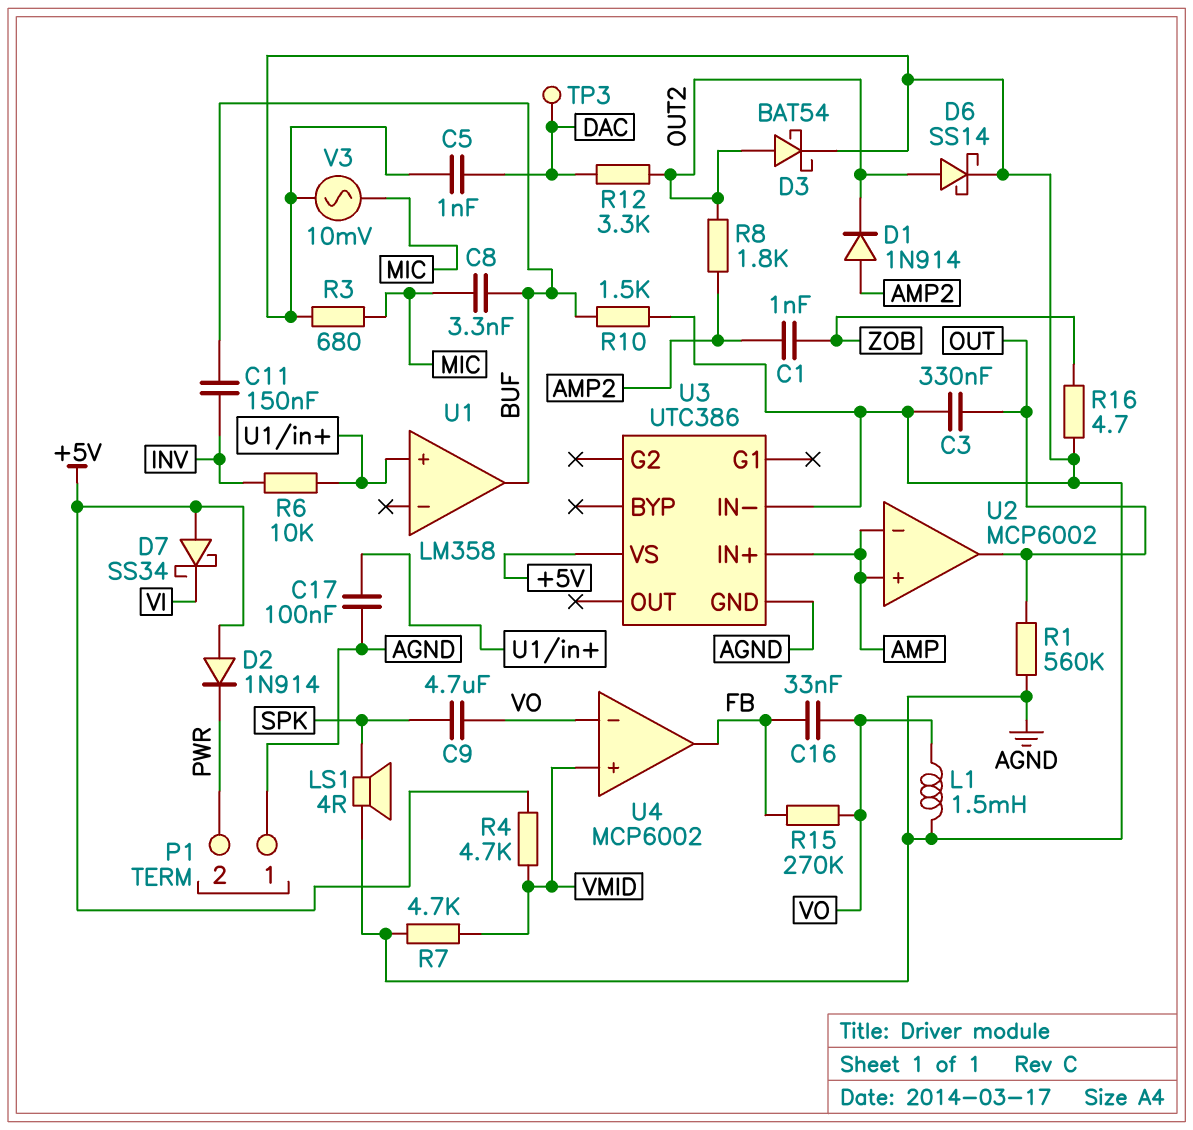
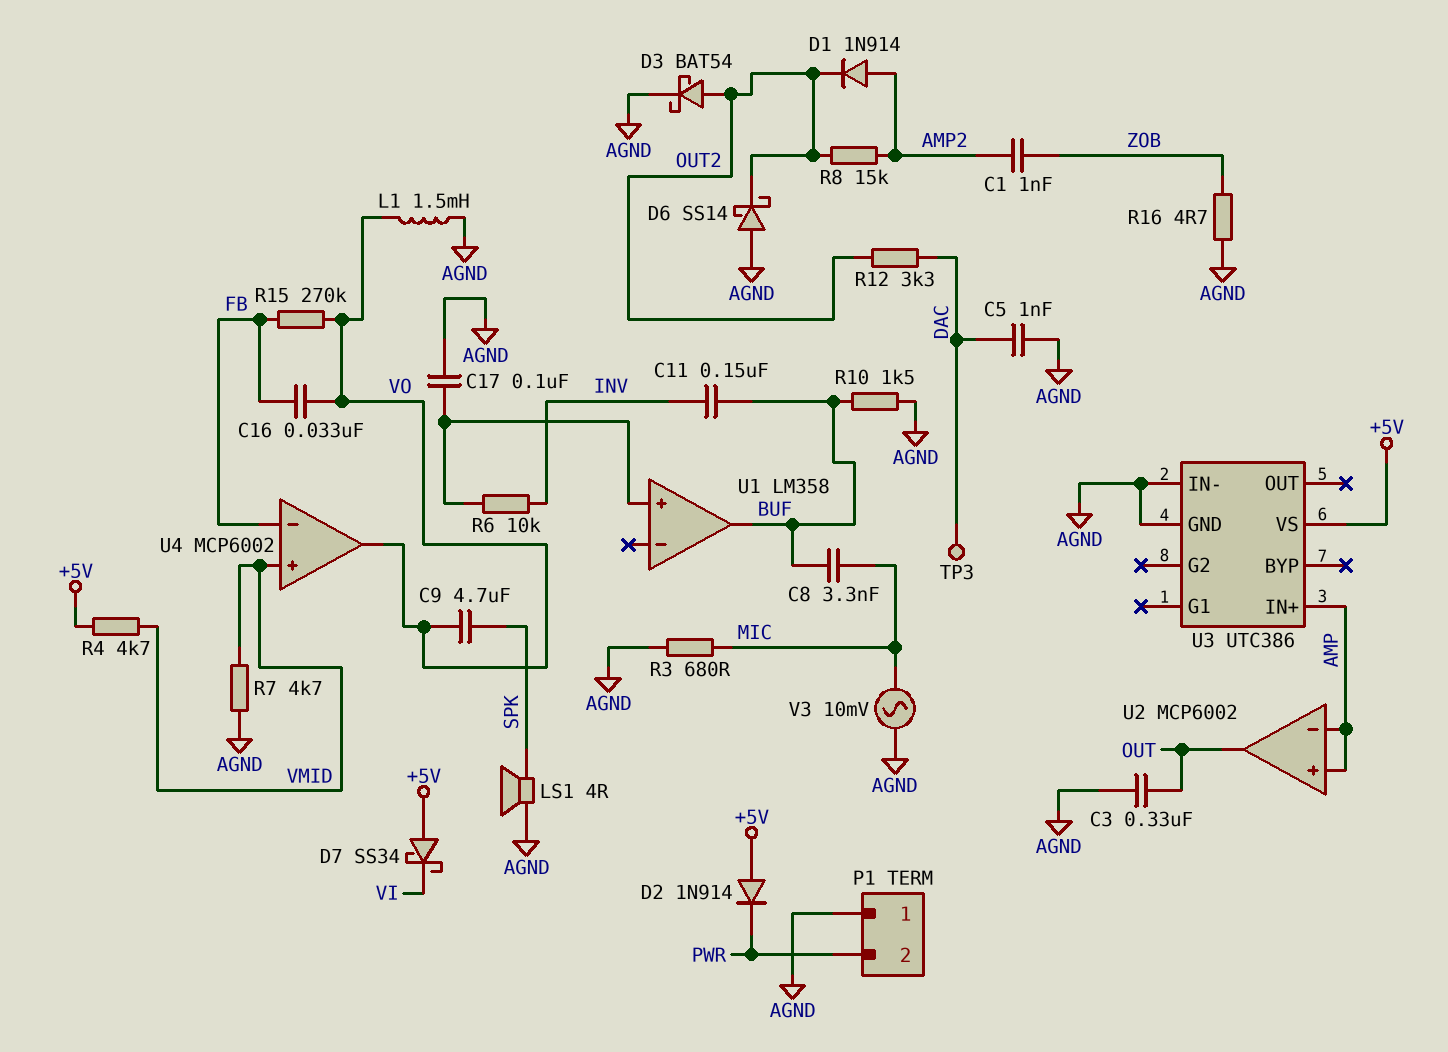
D6: schottky SS14 (A OUT2, K AGND) -> schottky SS14 (A AGND, K OUT2)
R1: 560k (AGND, OUT) -> none
R8: 1.8k (AMP2, OUT2) -> 15k (AMP2, OUT2)
U4 pin in-: VO -> FB
U4 pin out: FB -> VO

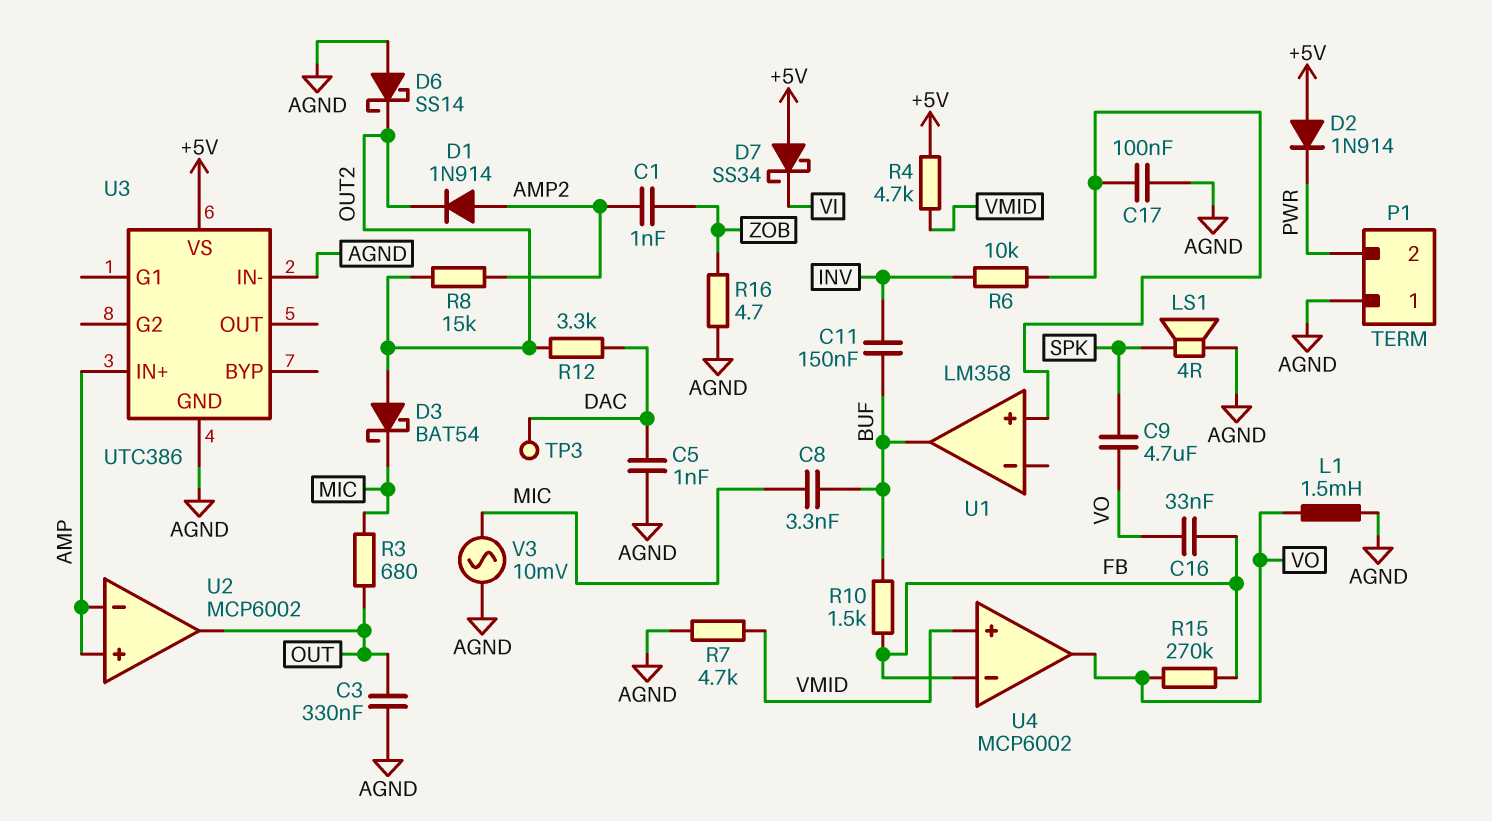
D3: schottky BAT54 (A OUT2, K AGND) -> schottky BAT54 (A OUT2, K MIC)
R3: 680 (AGND, MIC) -> 680 (MIC, OUT)
R10: 1.5k (AGND, BUF) -> 1.5k (BUF, FB)

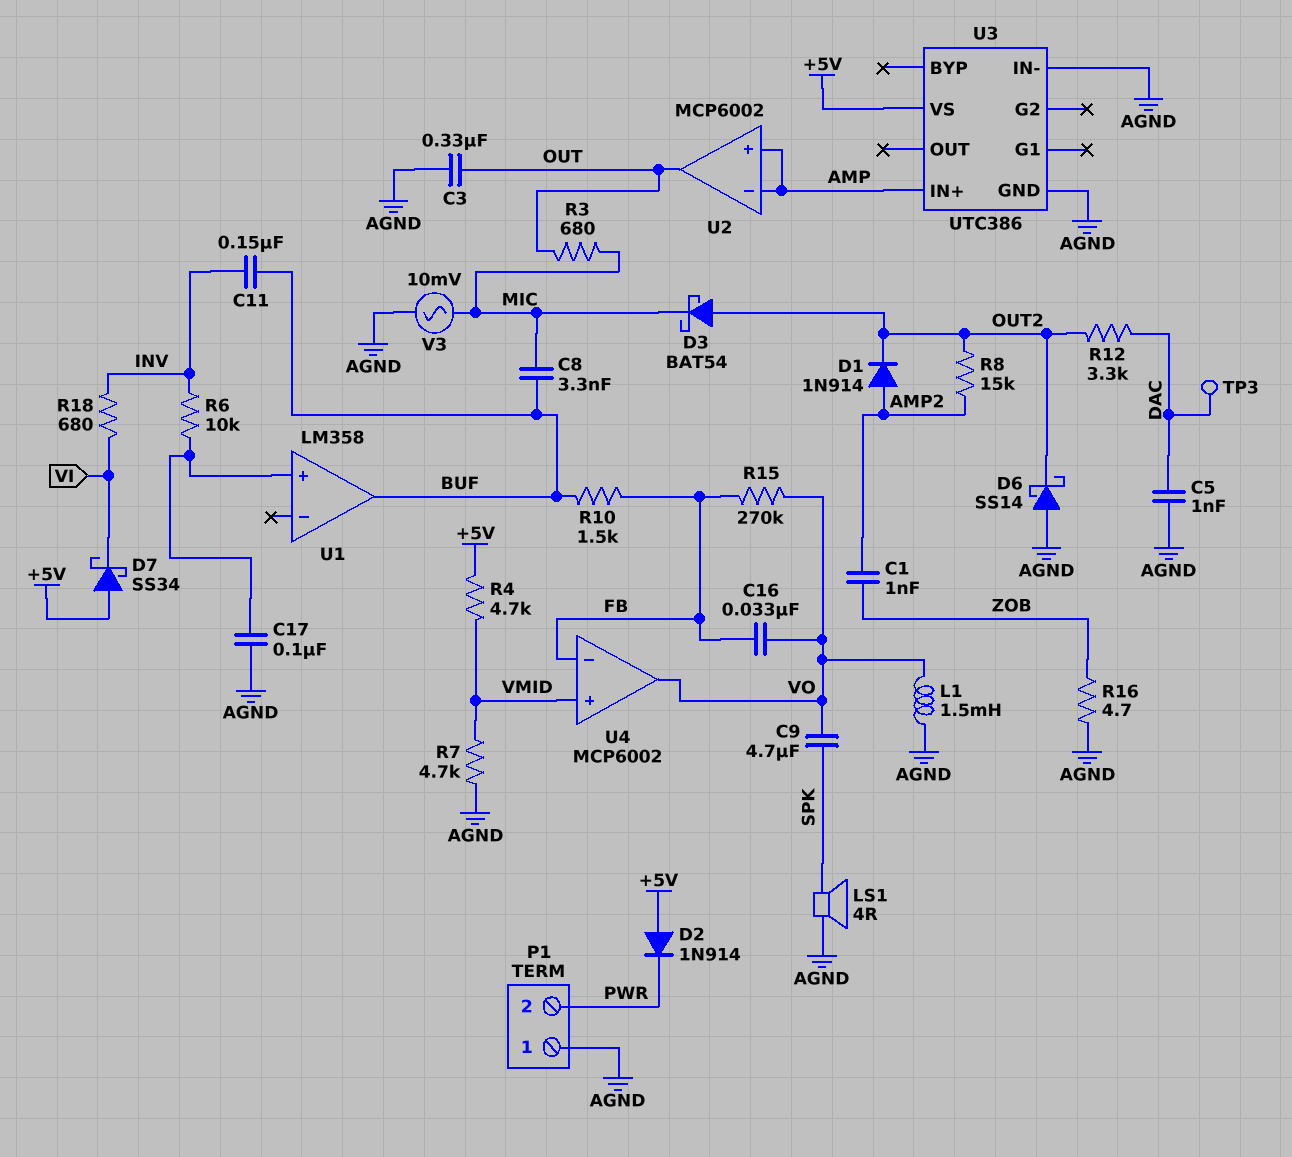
R18: none -> 680 (INV, VI)

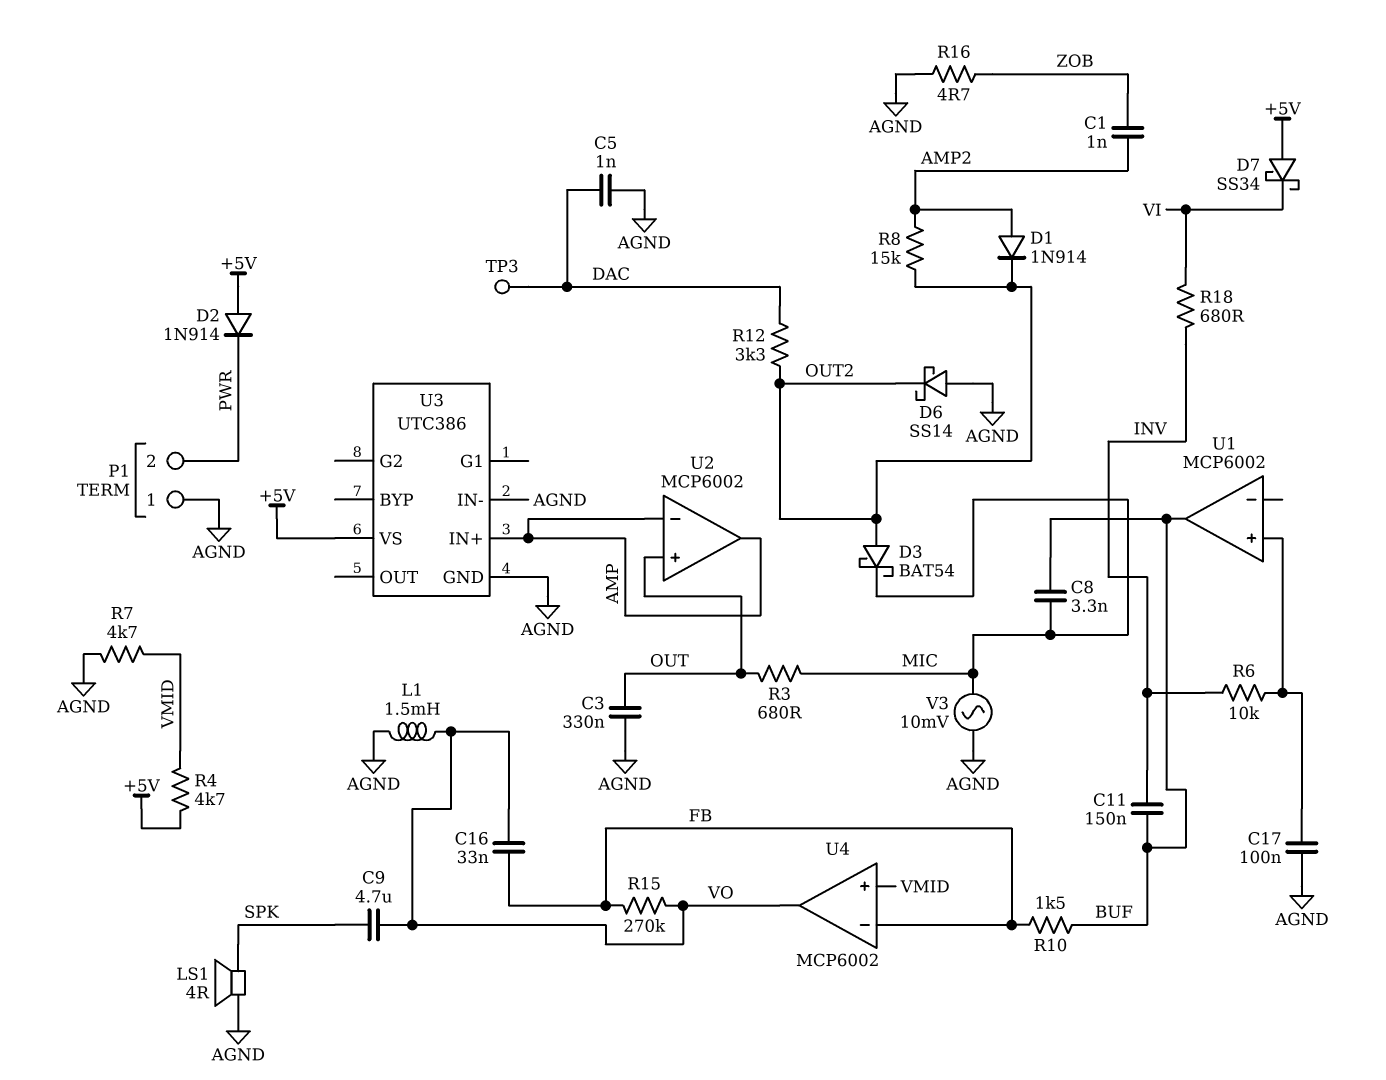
U1: LM358 -> MCP6002
U2 pin in+: AMP -> OUT
U2 pin out: OUT -> AMP

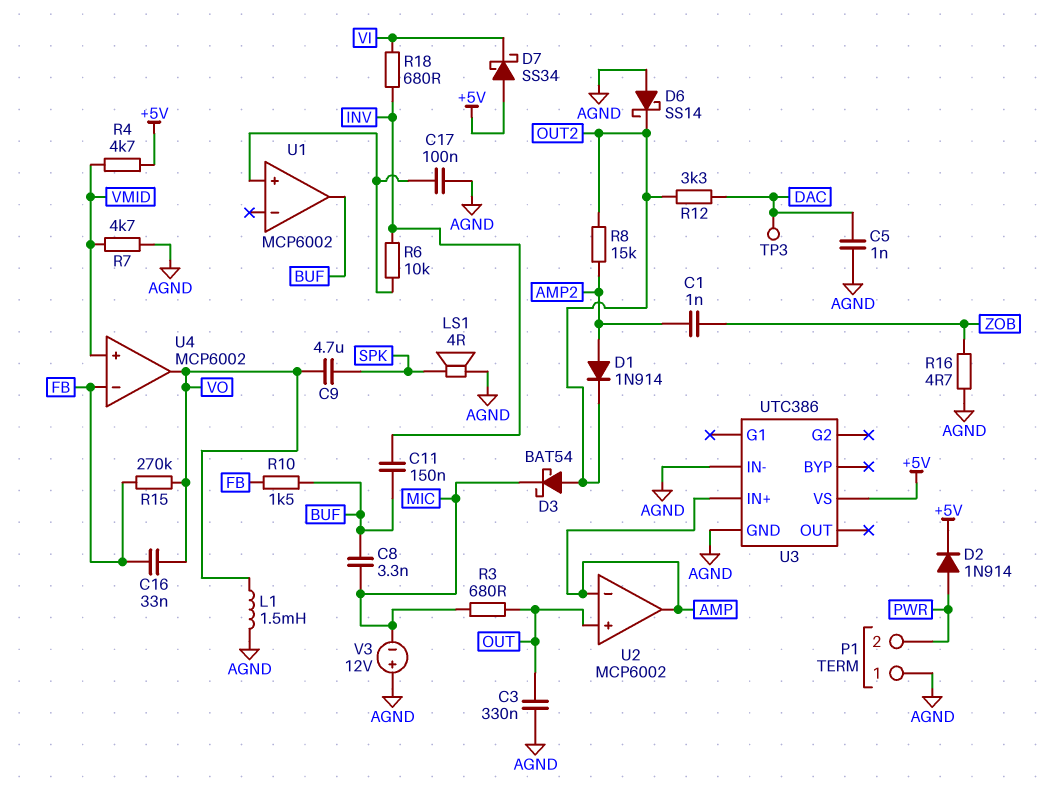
D2: diode 1N914 (A +5V, K PWR) -> diode 1N914 (A PWR, K +5V)
V3: AC 10mV (AGND, MIC) -> 12V (plus AGND, minus MIC)

